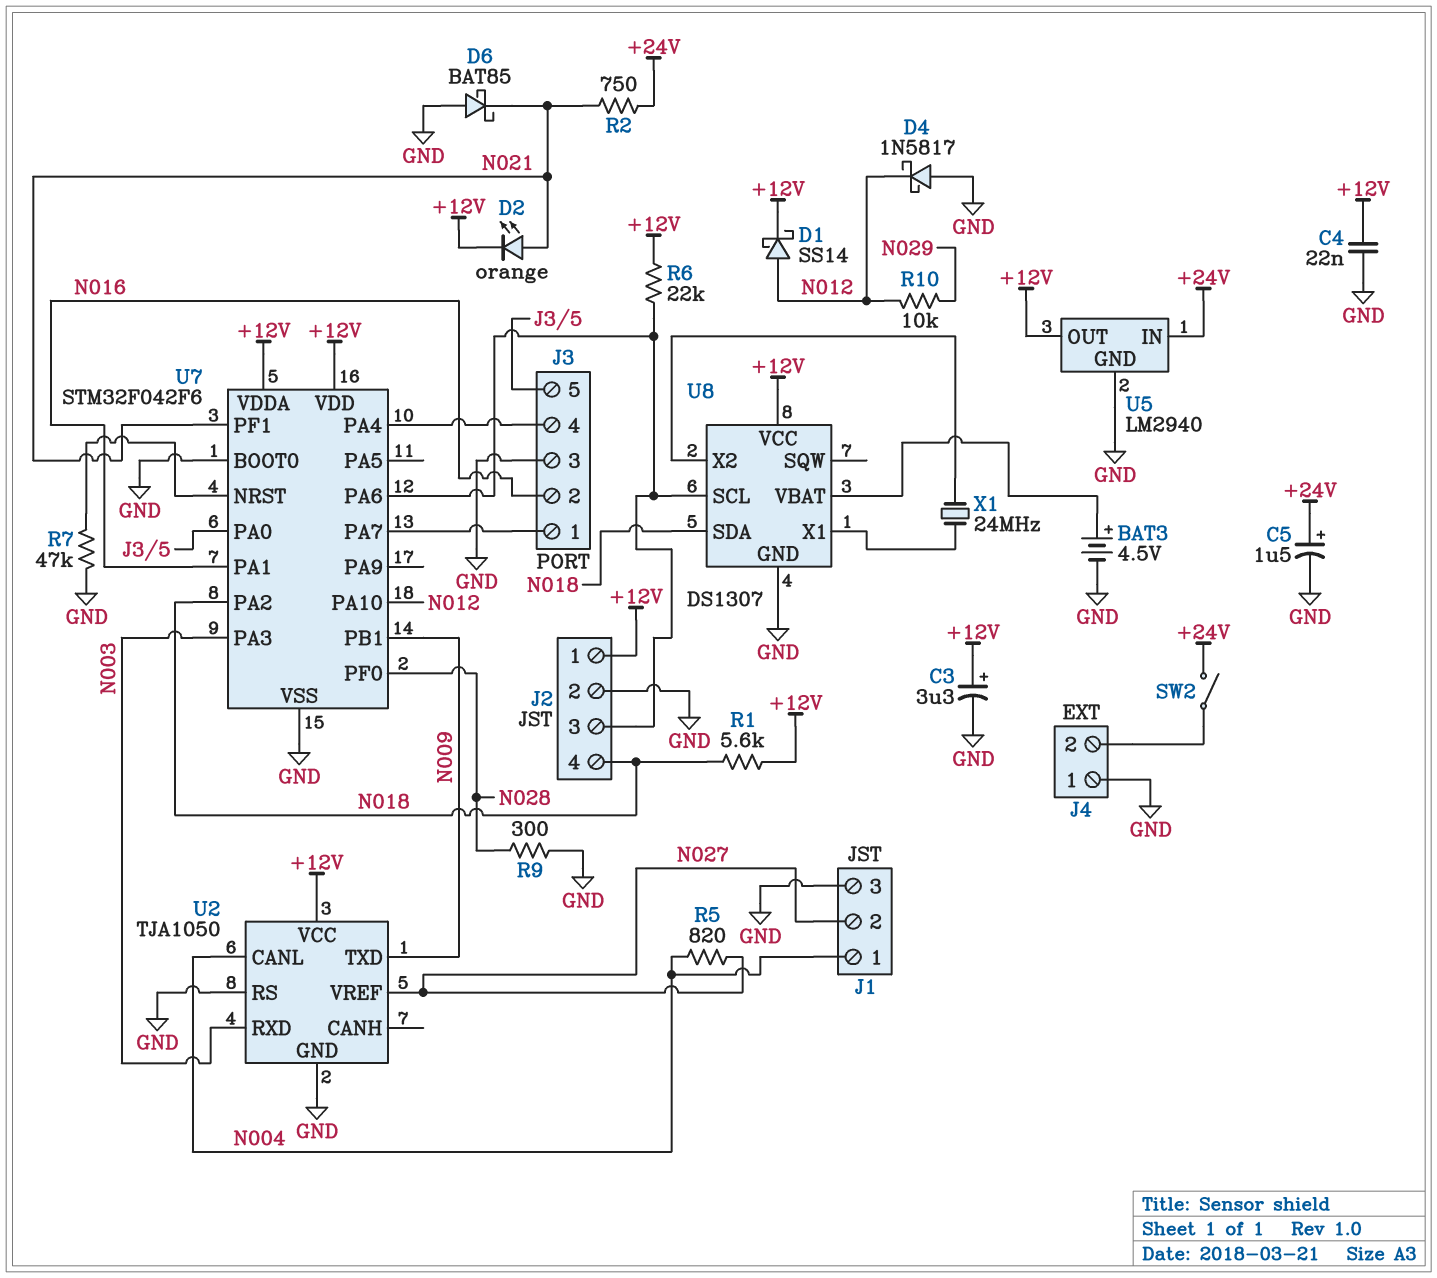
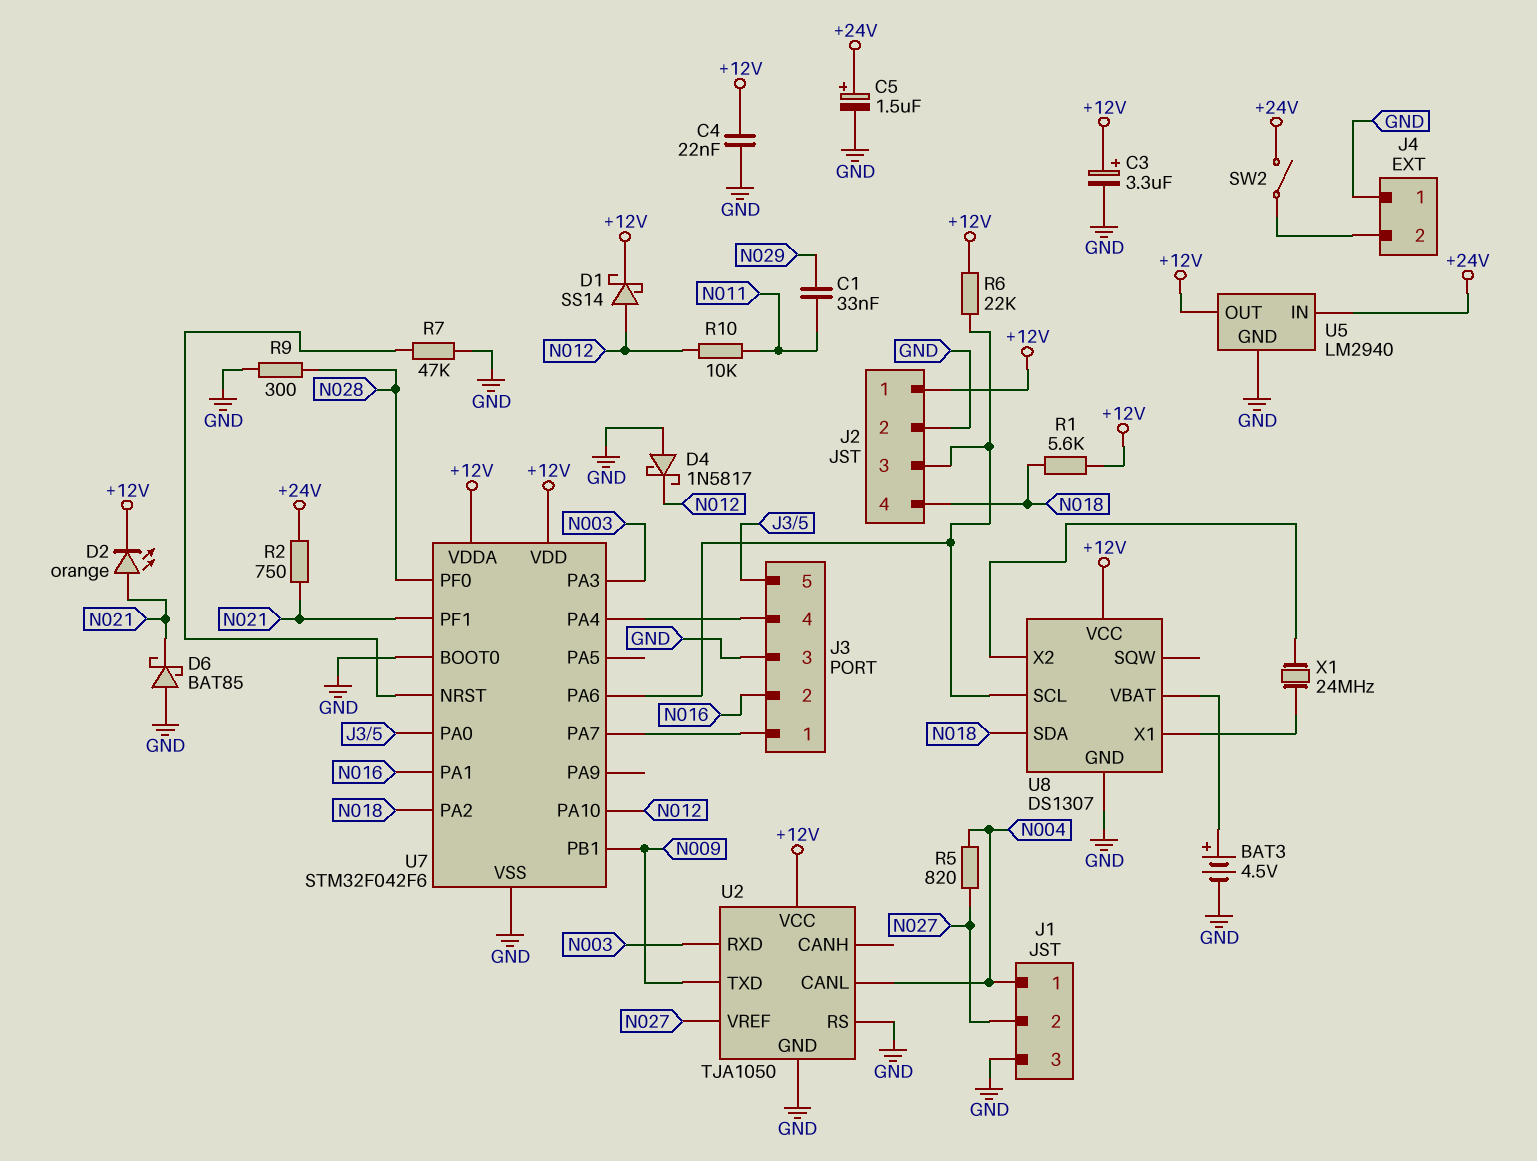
C1: none -> 33nF (N011, N029)
R10: 10k (N012, N029) -> 10k (N011, N012)

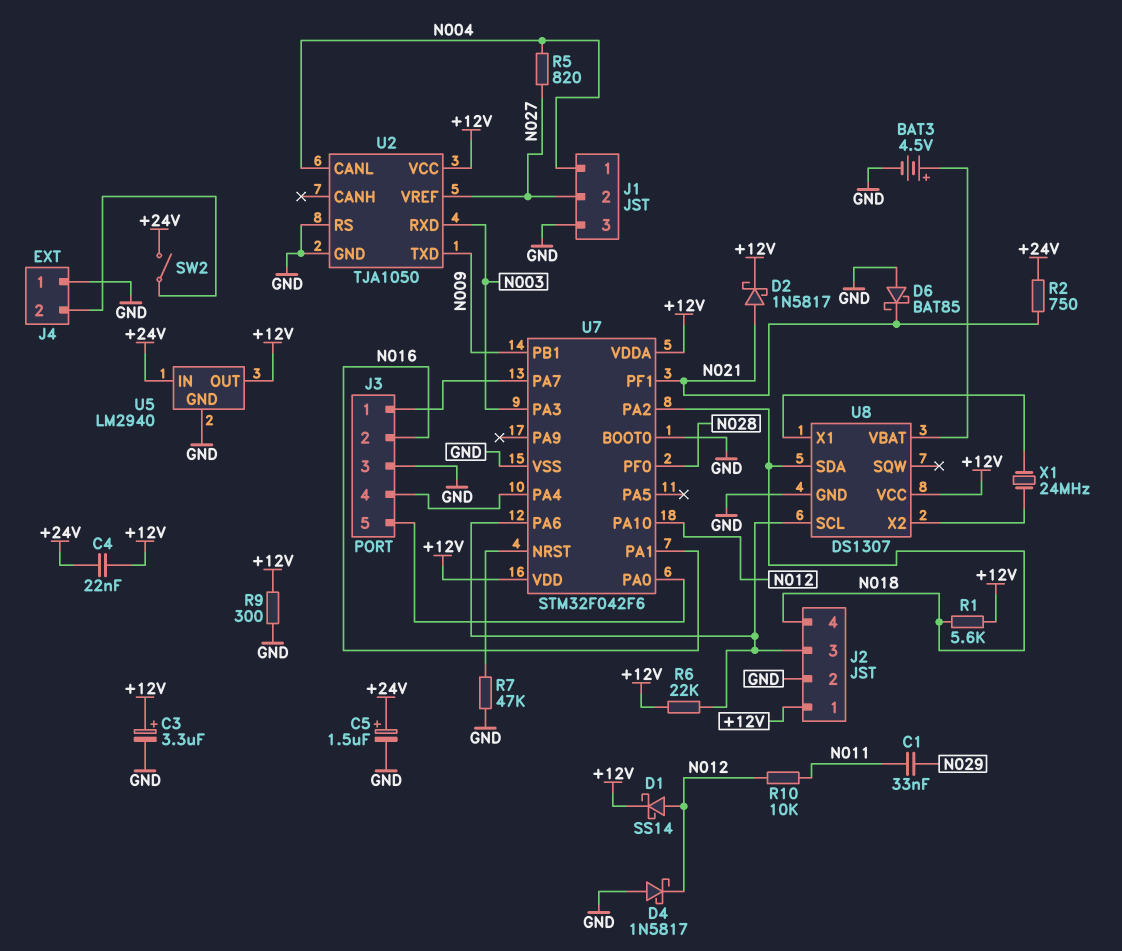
C4: 22nF (+12V, GND) -> 22nF (+12V, +24V)
D2: LED orange (A N021, K +12V) -> schottky 1N5817 (A N021, K +12V)
R9: 300 (GND, N028) -> 300 (+12V, GND)

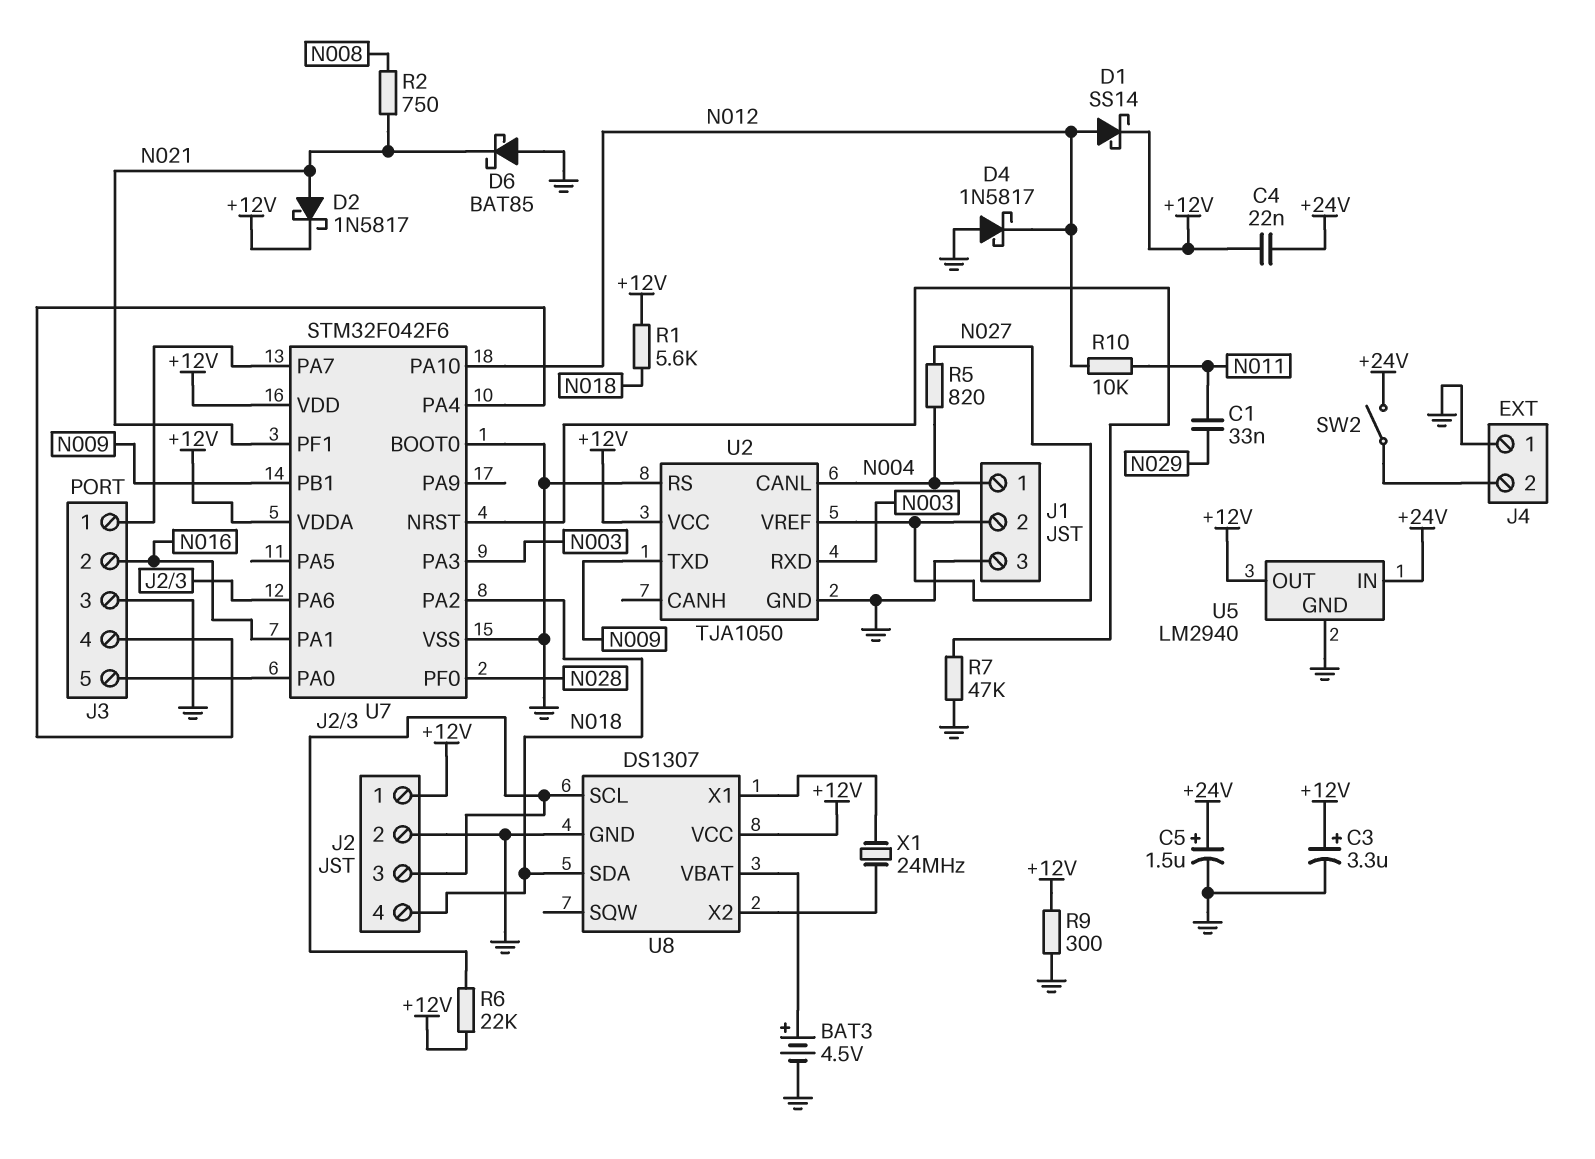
R2: 750 (+24V, N021) -> 750 (N008, N021)

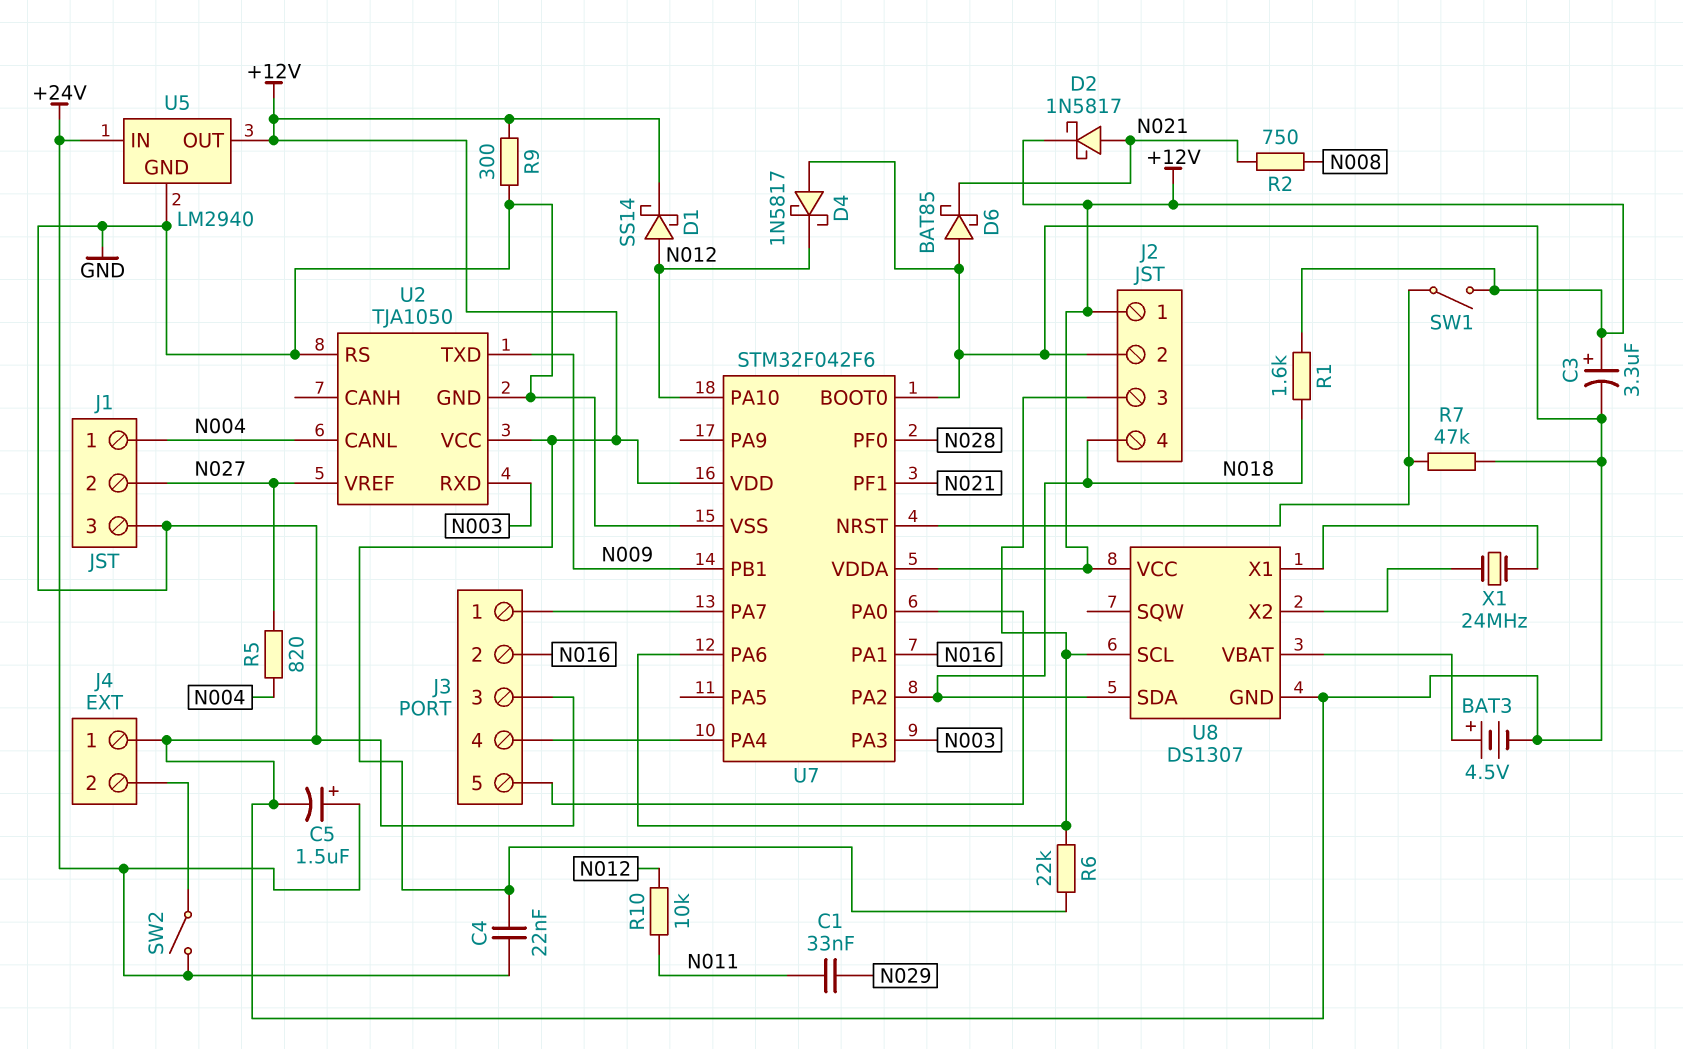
R1: 5.6k (+12V, N018) -> 1.6k (+12V, N018)
SW1: none -> switch (+12V, U7/NRST)

